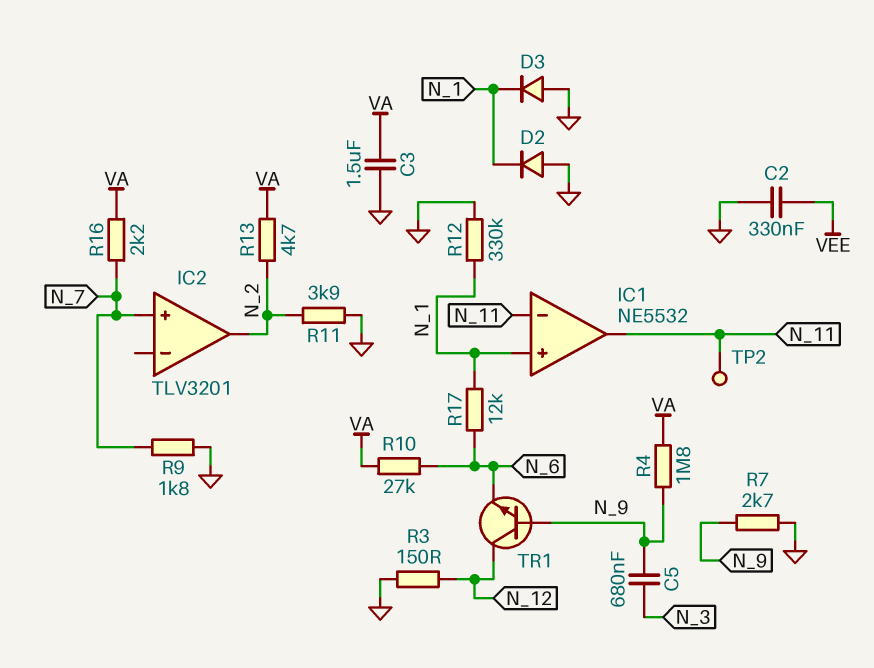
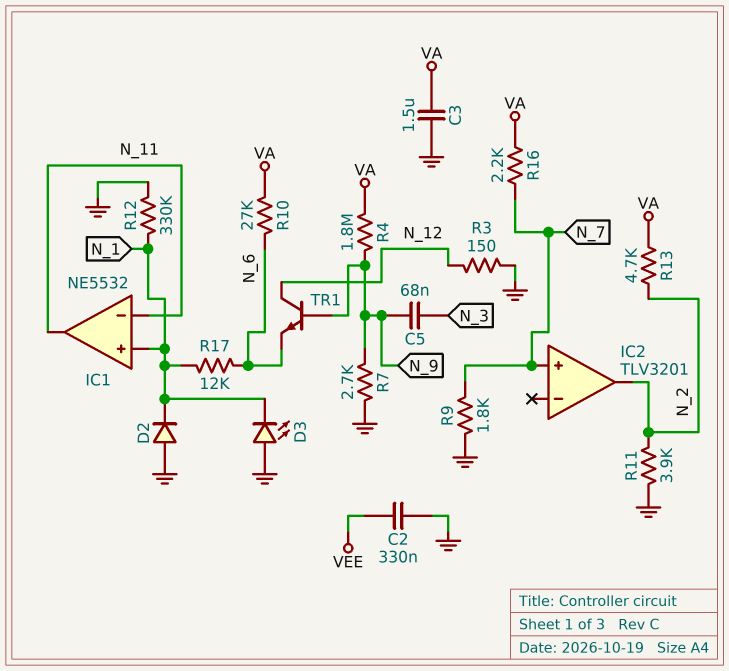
C5: 680nF (N_3, N_9) -> 68nF (N_3, N_9)
D3: diode (A GND, K N_1) -> LED (A GND, K N_1)
TP2: test point (N_11) -> none

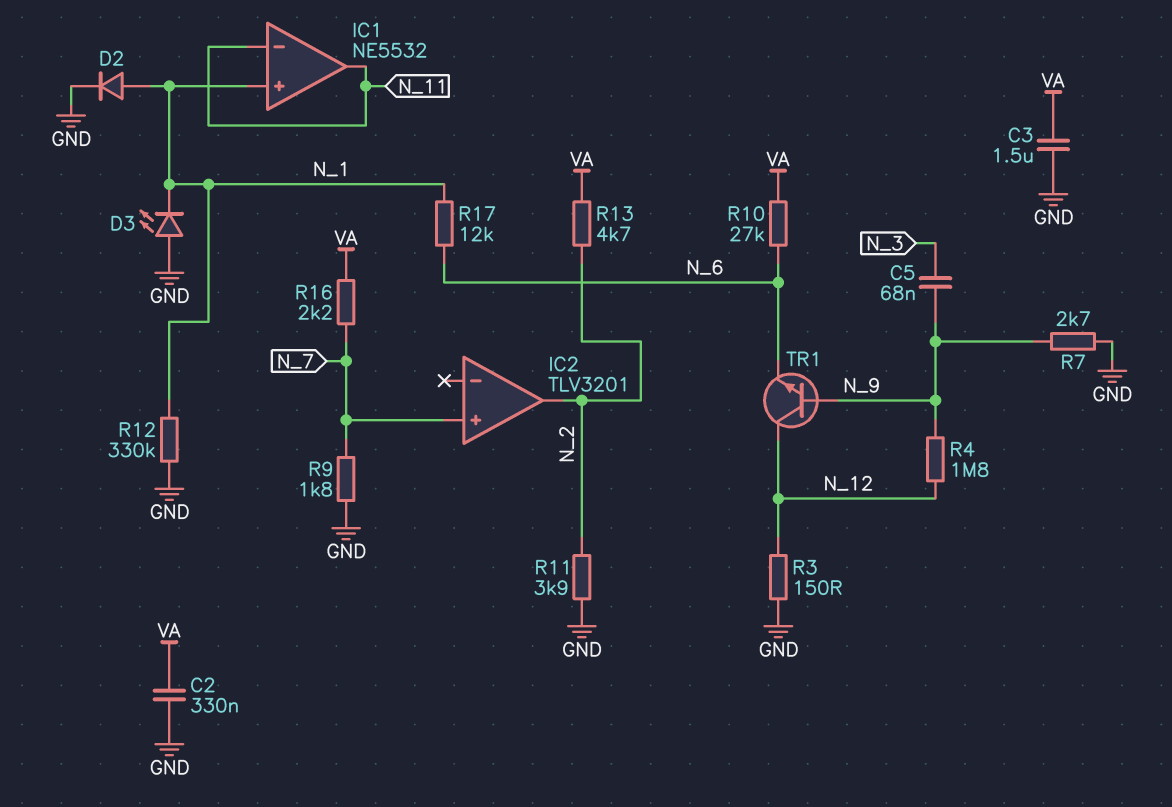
C2: 330nF (GND, VEE) -> 330nF (GND, VA)
D2: diode (A GND, K N_1) -> diode (A N_1, K GND)
R4: 1.8M (N_9, VA) -> 1.8M (N_9, N_12)

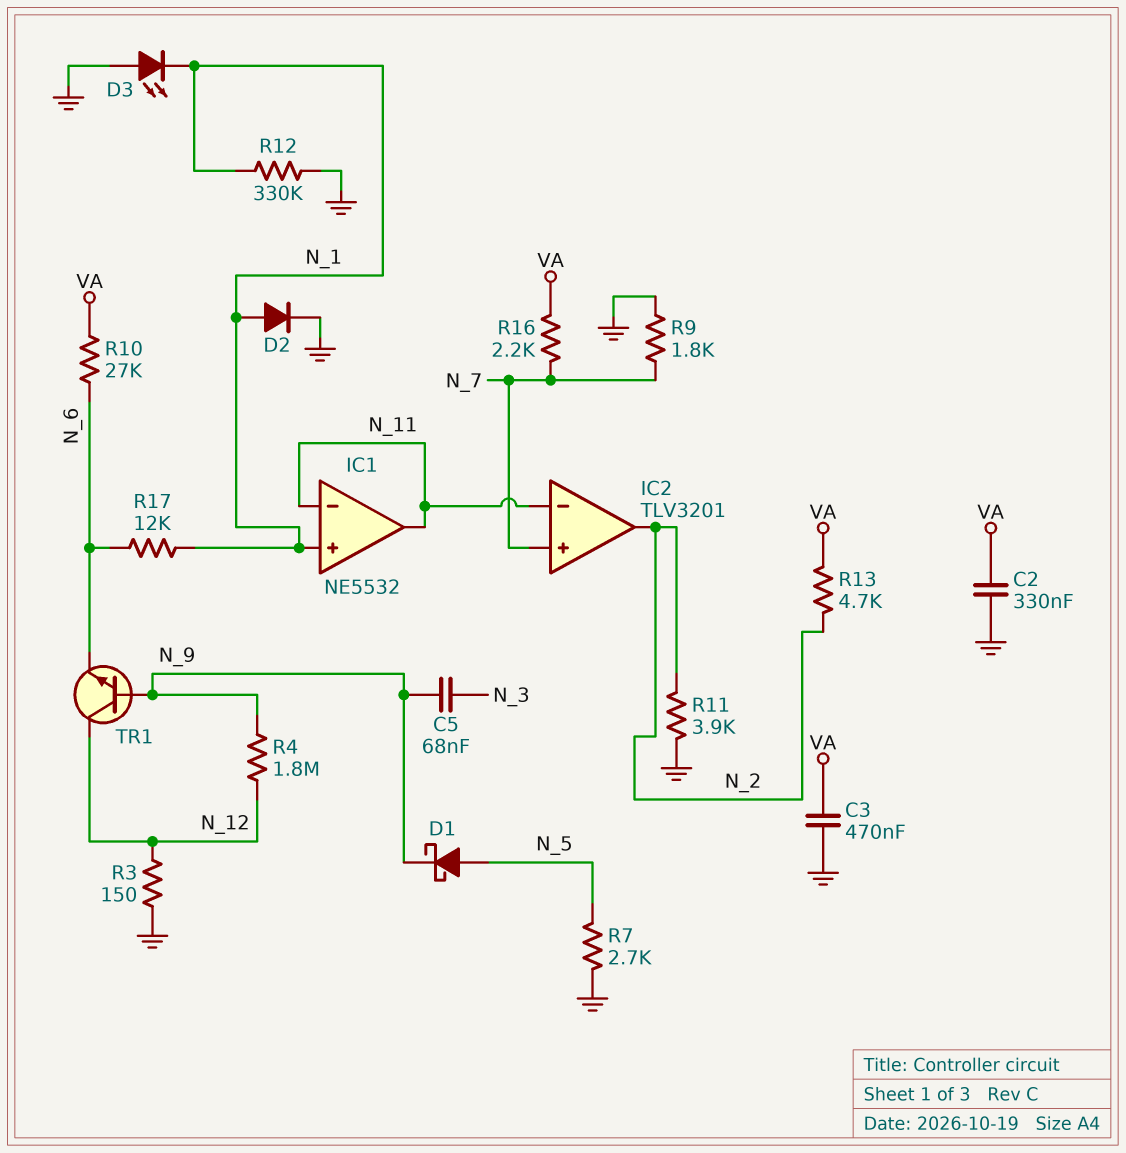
C3: 1.5uF (GND, VA) -> 470nF (GND, VA)
D1: none -> schottky (A N_5, K N_9)
IC2 pin in-: none -> N_11
R7: 2.7k (GND, N_9) -> 2.7k (GND, N_5)

